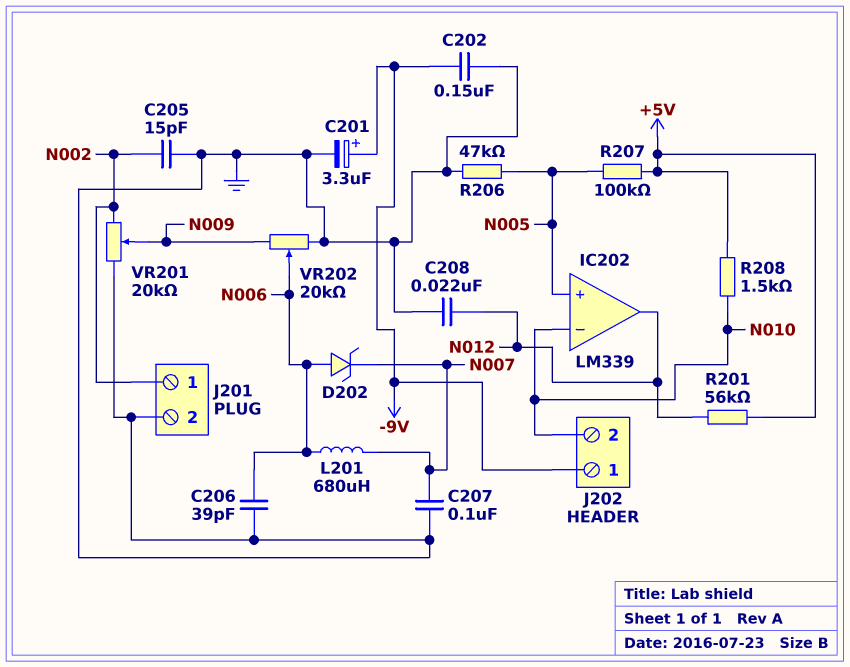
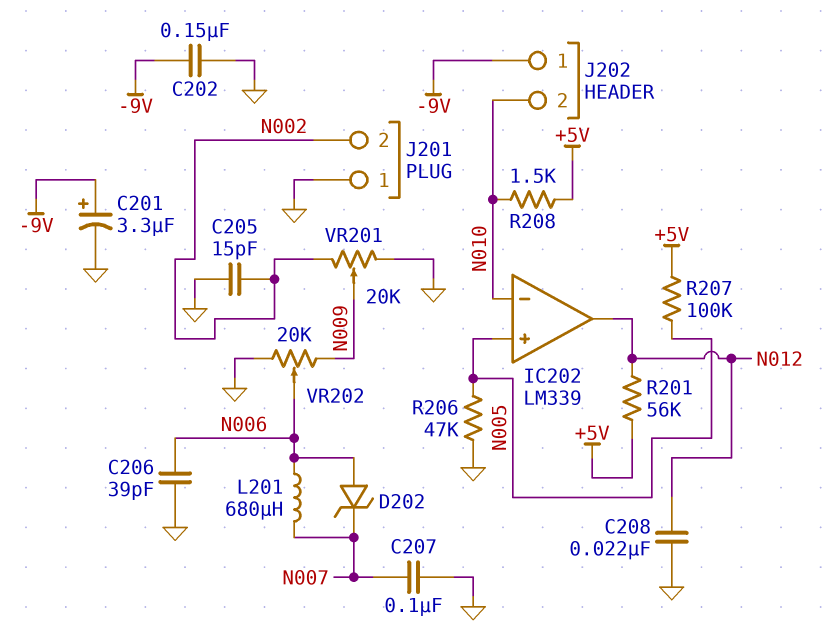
J201 pin 1: N002 -> GND
J201 pin 2: GND -> N002

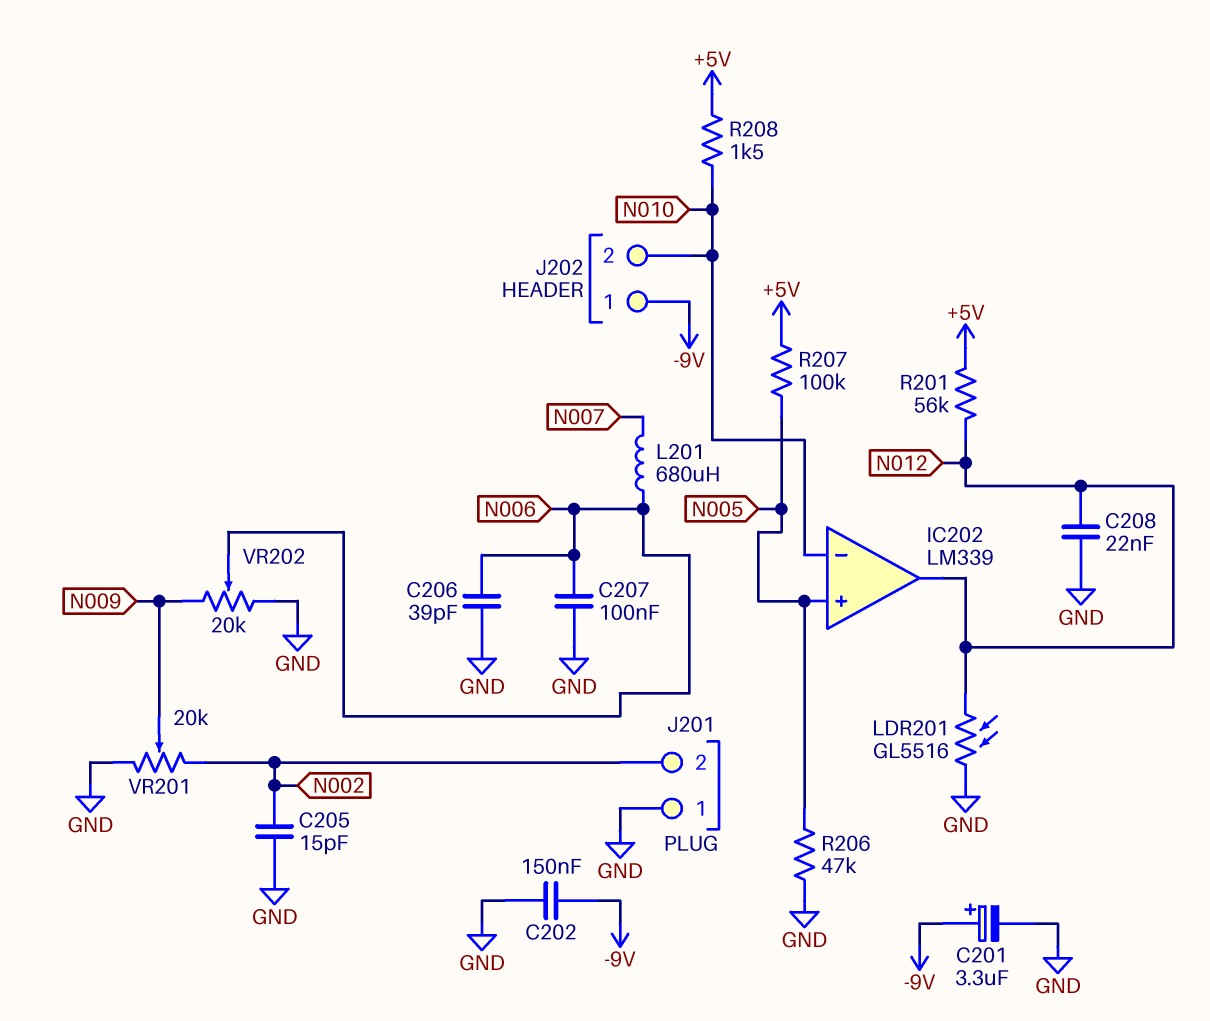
C207: 100nF (GND, N007) -> 100nF (GND, N006)
D202: zener (A N006, K N007) -> none
LDR201: none -> GL5516 (GND, N012)

